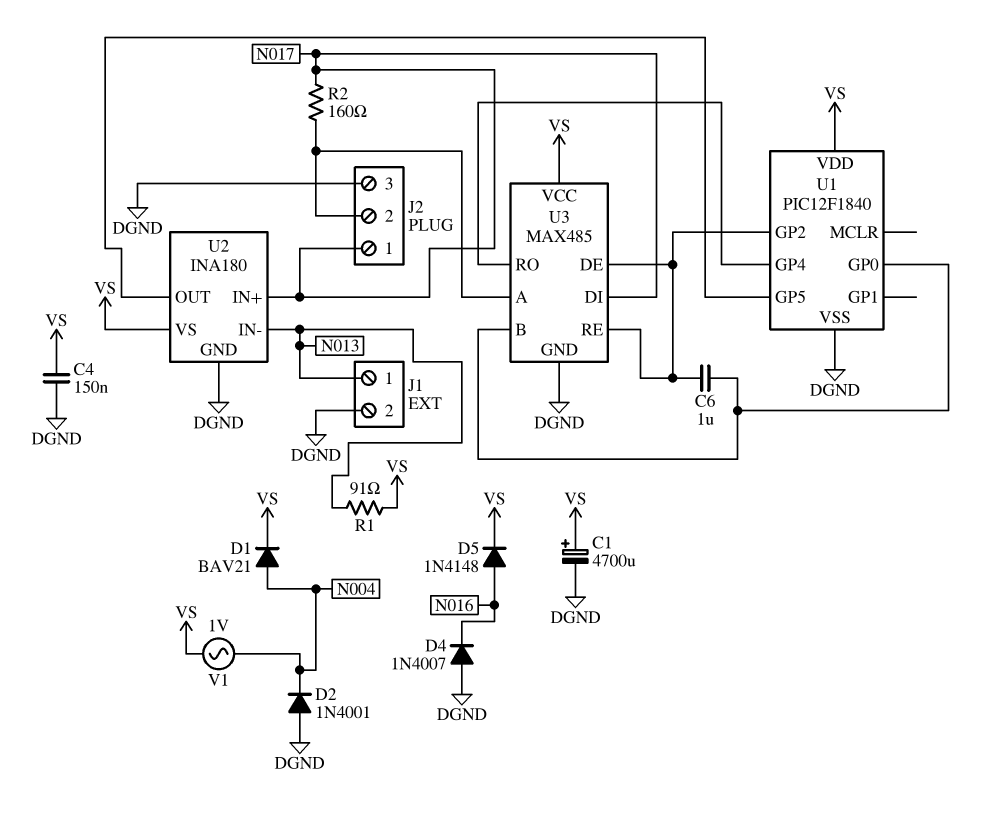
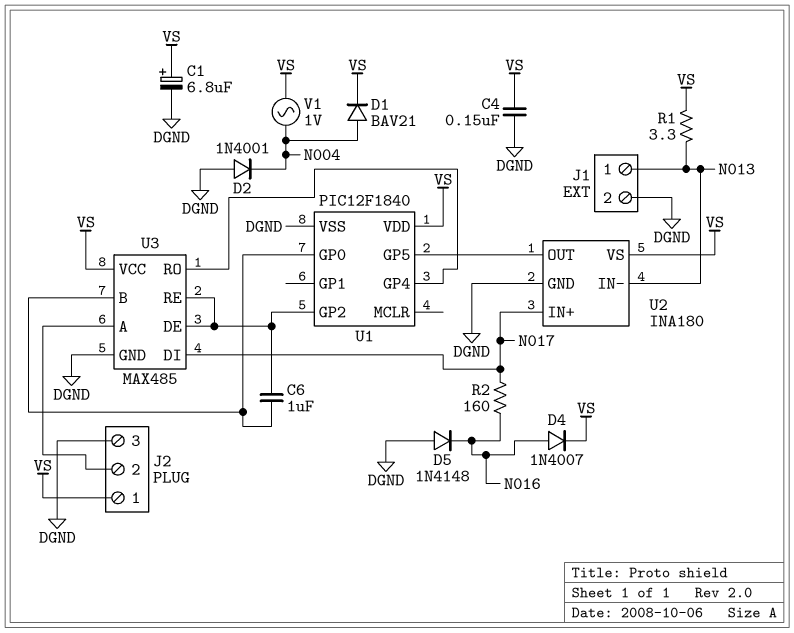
C1: 4700uF (plus VS, minus DGND) -> 6.8uF (plus VS, minus DGND)
D4: diode 1N4007 (A DGND, K N016) -> diode 1N4007 (A N016, K VS)
D5: diode 1N4148 (A N016, K VS) -> diode 1N4148 (A DGND, K N016)
J2 pin 1: N017 -> VS
R1: 91 (N013, VS) -> 3.3 (N013, VS)
R2: 160 (J2/2, N017) -> 160 (N016, N017)

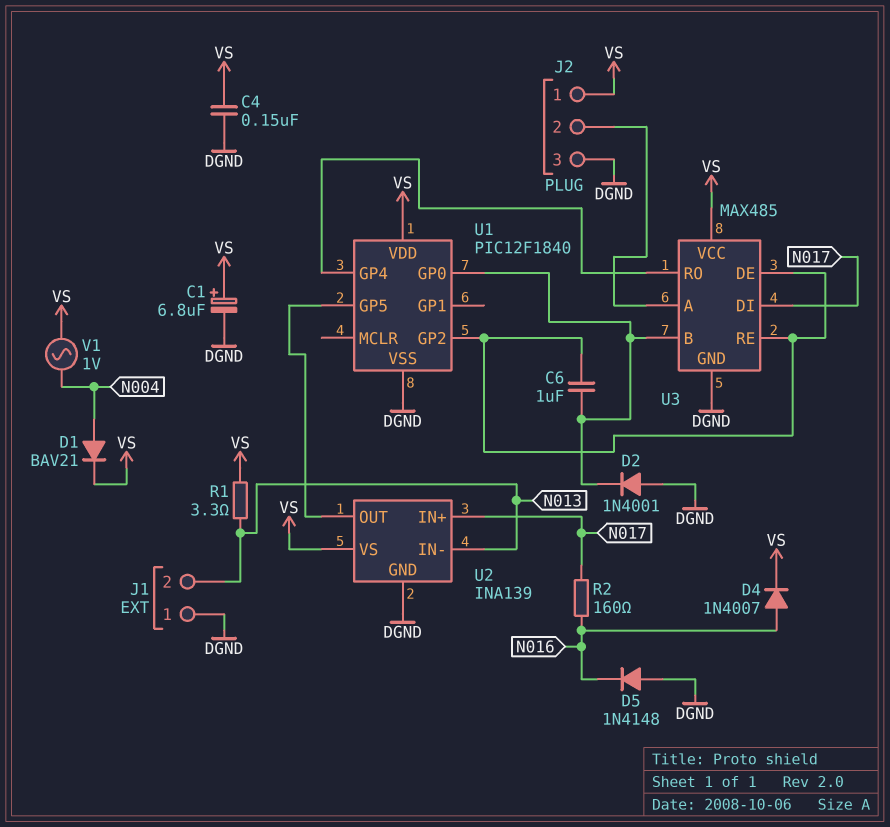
D2: diode 1N4001 (A DGND, K N004) -> diode 1N4001 (A DGND, K U1/GP0)
J1 pin 1: N013 -> DGND
J1 pin 2: DGND -> N013
U2: INA180 -> INA139

